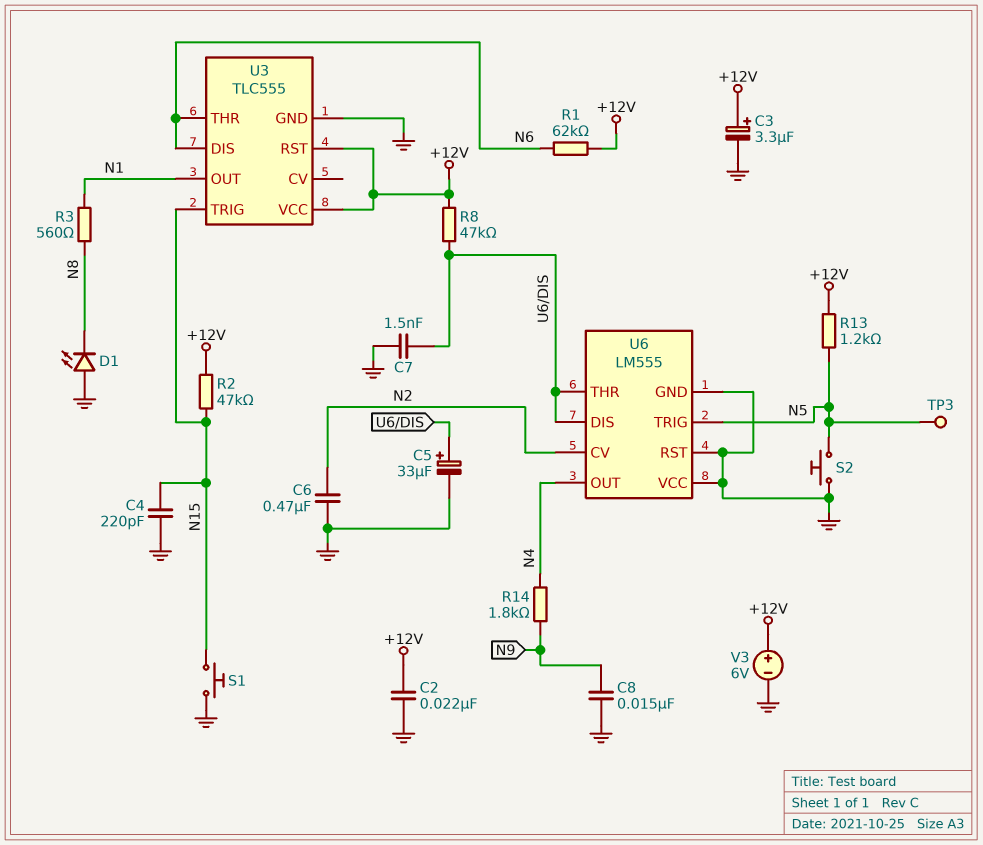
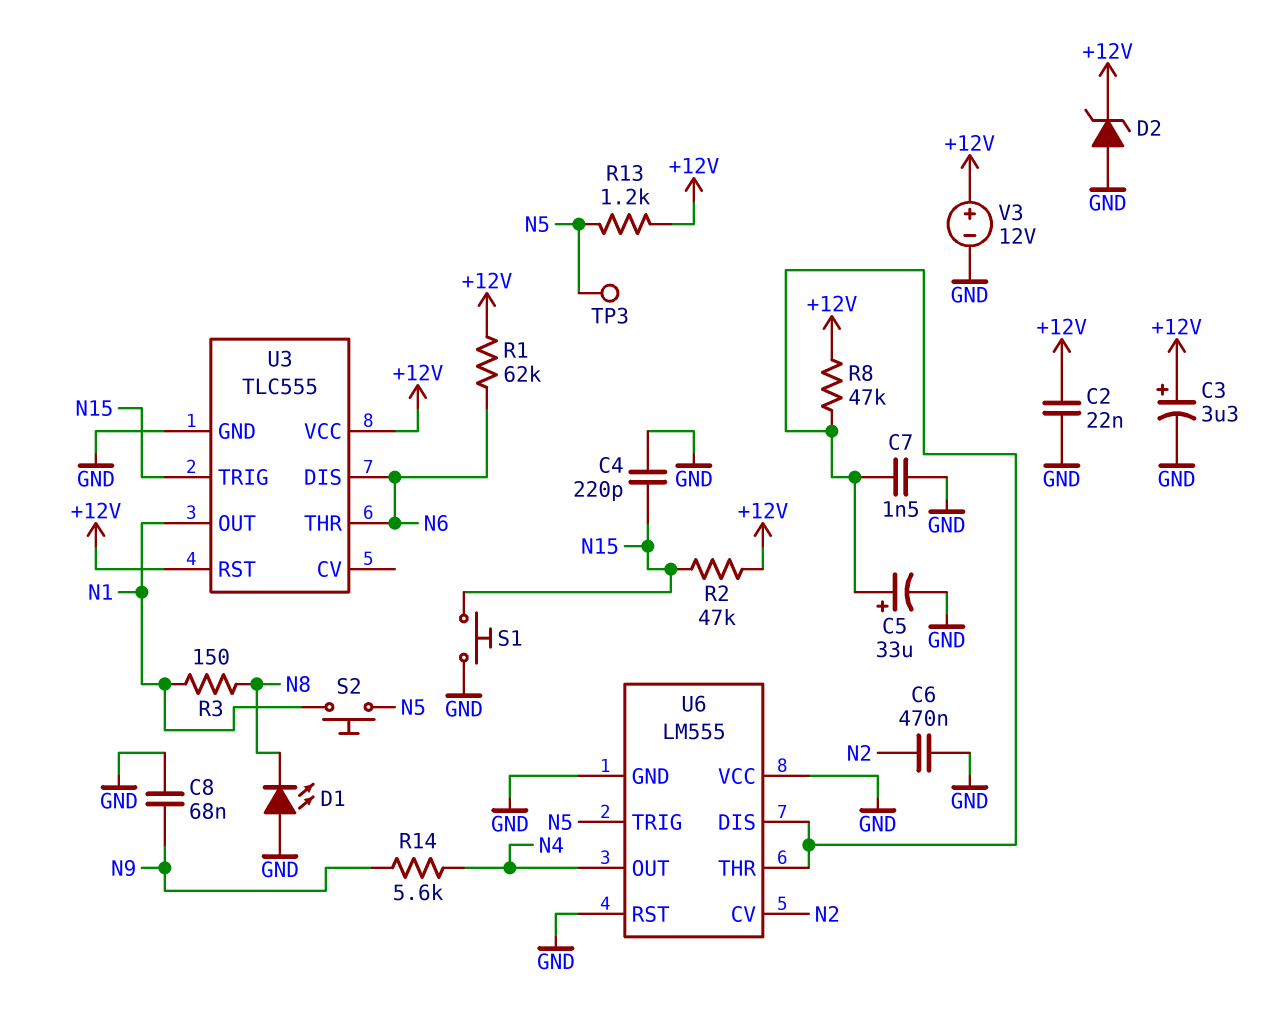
C8: 15nF (GND, N9) -> 68nF (GND, N9)
D2: none -> zener (A GND, K +12V)
R3: 560 (N1, N8) -> 150 (N1, N8)
R14: 1.8k (N4, N9) -> 5.6k (N4, N9)
S2: button (GND, N5) -> button (N1, N5)
V3: 6V (plus +12V, minus GND) -> 12V (plus +12V, minus GND)

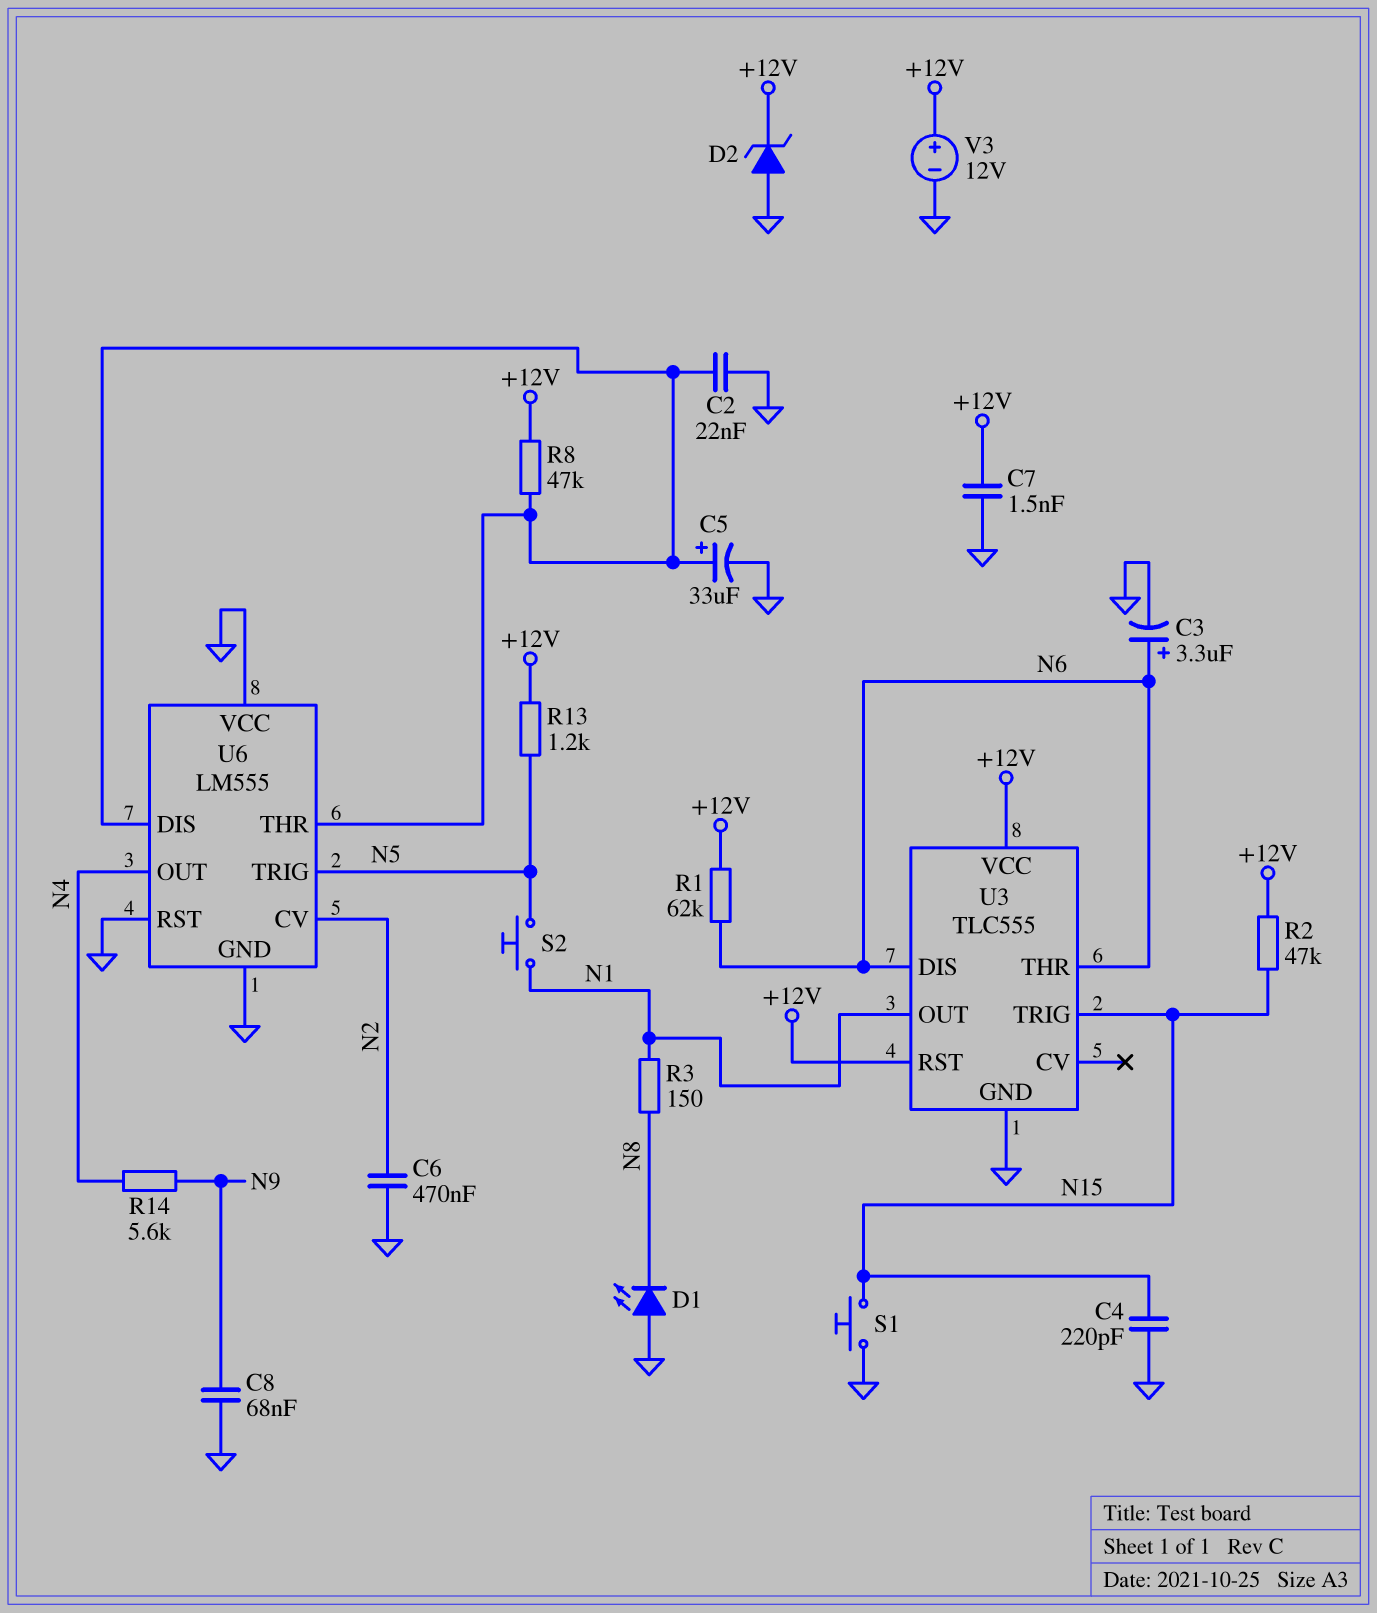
C2: 22nF (+12V, GND) -> 22nF (GND, U6/DIS)
C3: 3.3uF (plus +12V, minus GND) -> 3.3uF (plus N6, minus GND)
C7: 1.5nF (GND, U6/DIS) -> 1.5nF (+12V, GND)
TP3: test point (N5) -> none

